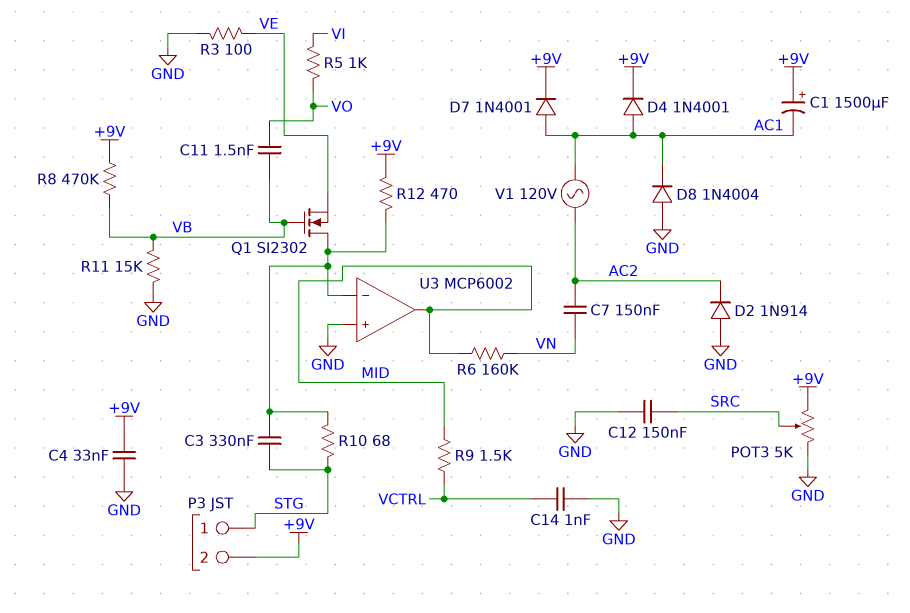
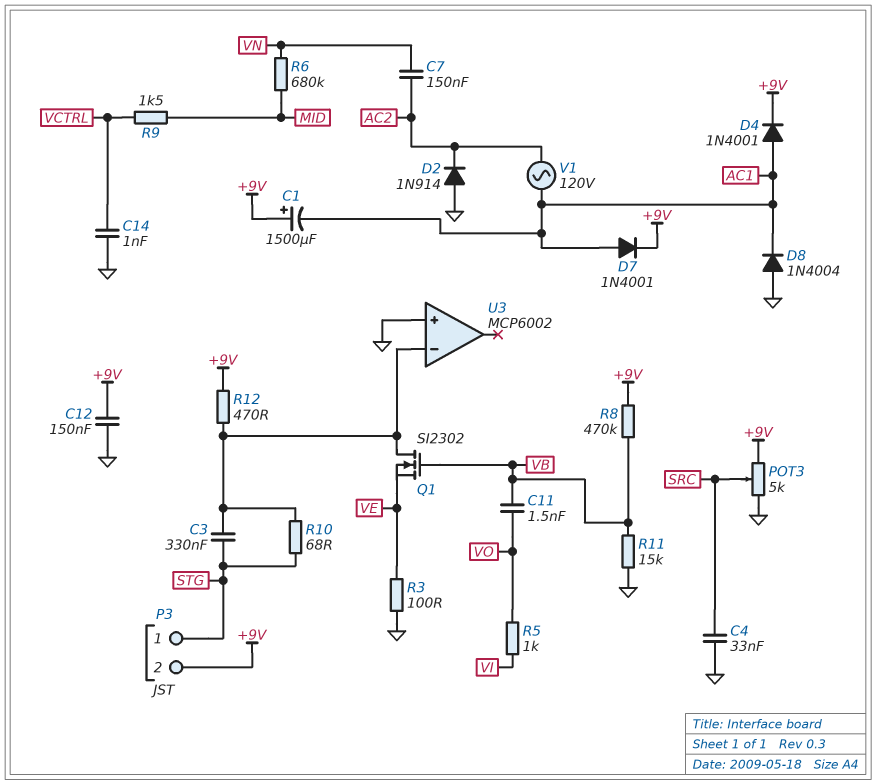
C4: 33nF (+9V, GND) -> 33nF (GND, SRC)
C12: 150nF (GND, SRC) -> 150nF (+9V, GND)
R6: 160k (MID, VN) -> 680k (MID, VN)
U3 pin out: MID -> none

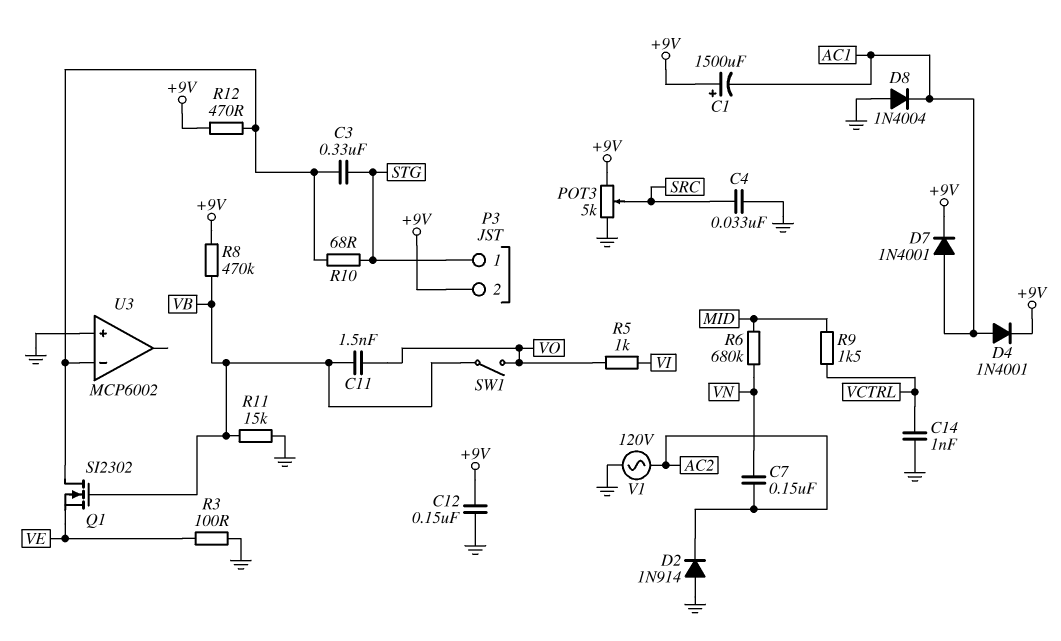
SW1: none -> switch (VB, VO)
V1: AC 120V (AC1, AC2) -> AC 120V (AC2, GND)

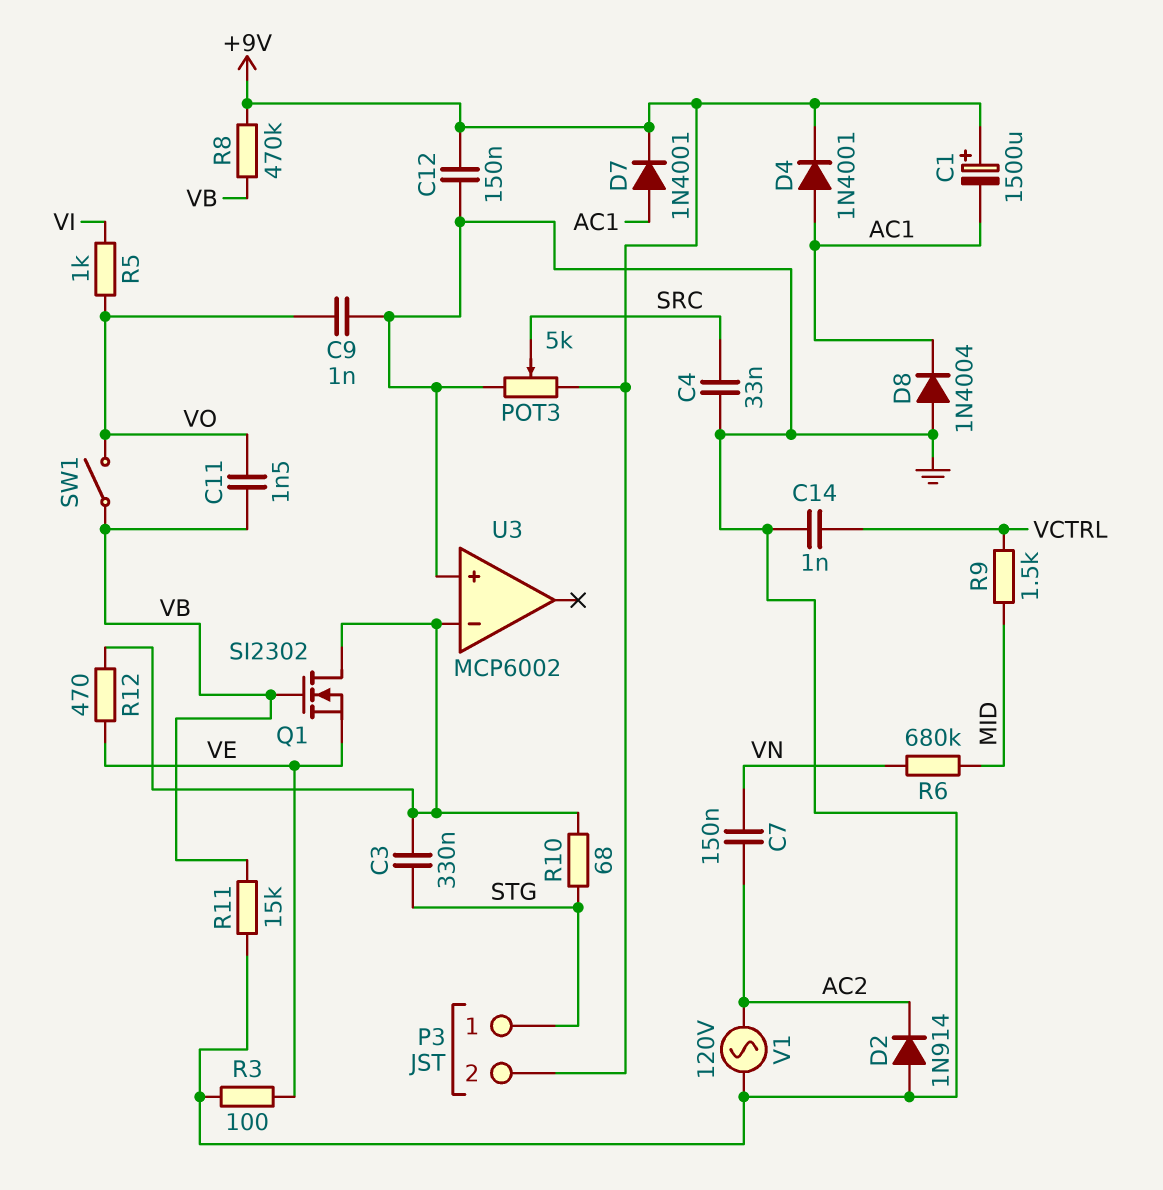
C9: none -> 1nF (GND, VO)
R12: 470 (+9V, U3/in-) -> 470 (U3/in-, VE)

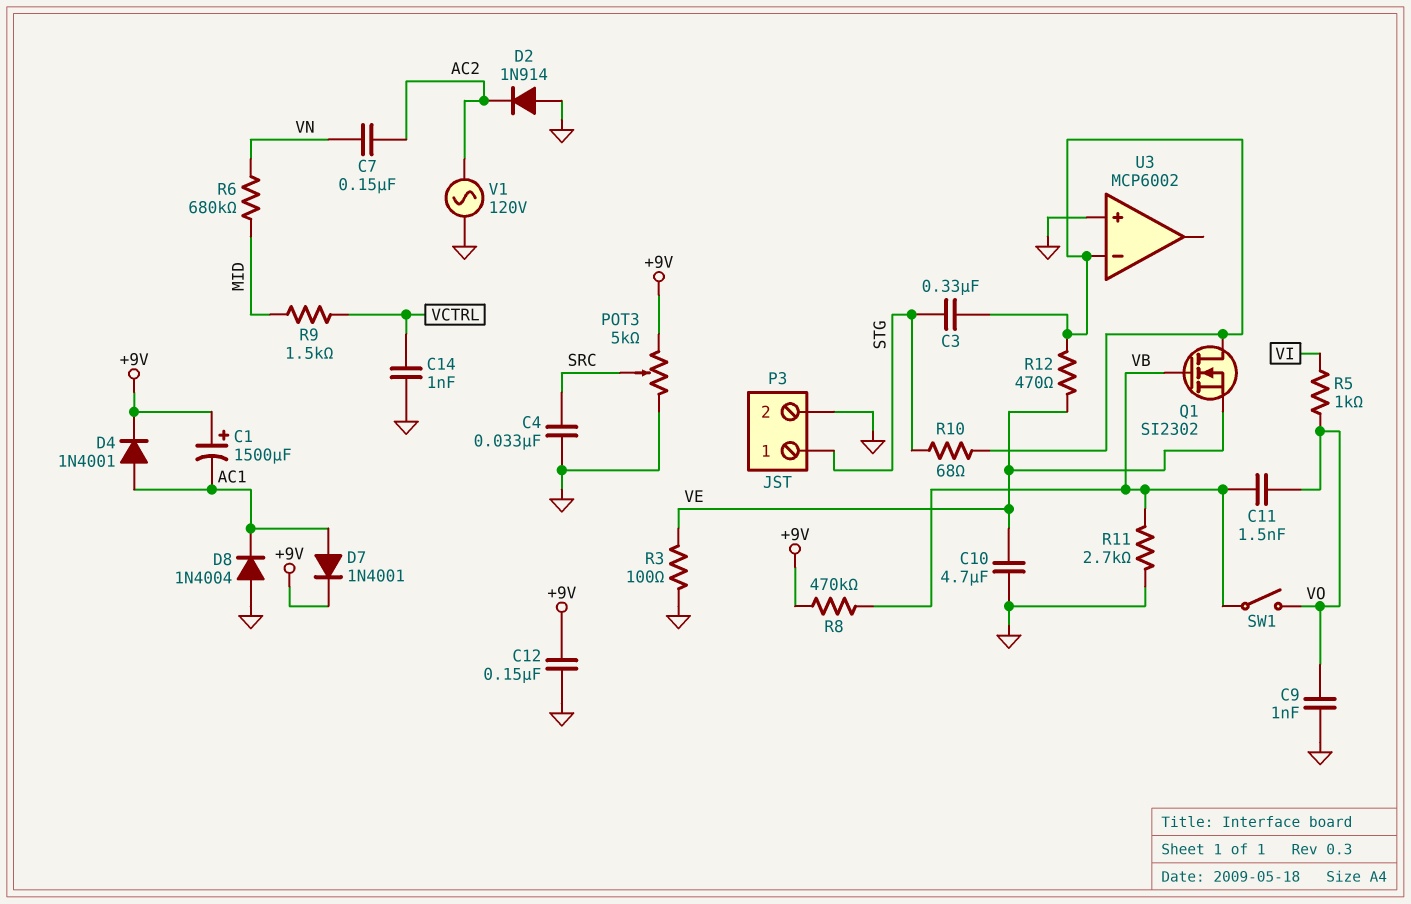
C10: none -> 4.7uF (GND, VE)
P3 pin 2: +9V -> GND
R11: 15k (GND, VB) -> 2.7k (GND, VB)

